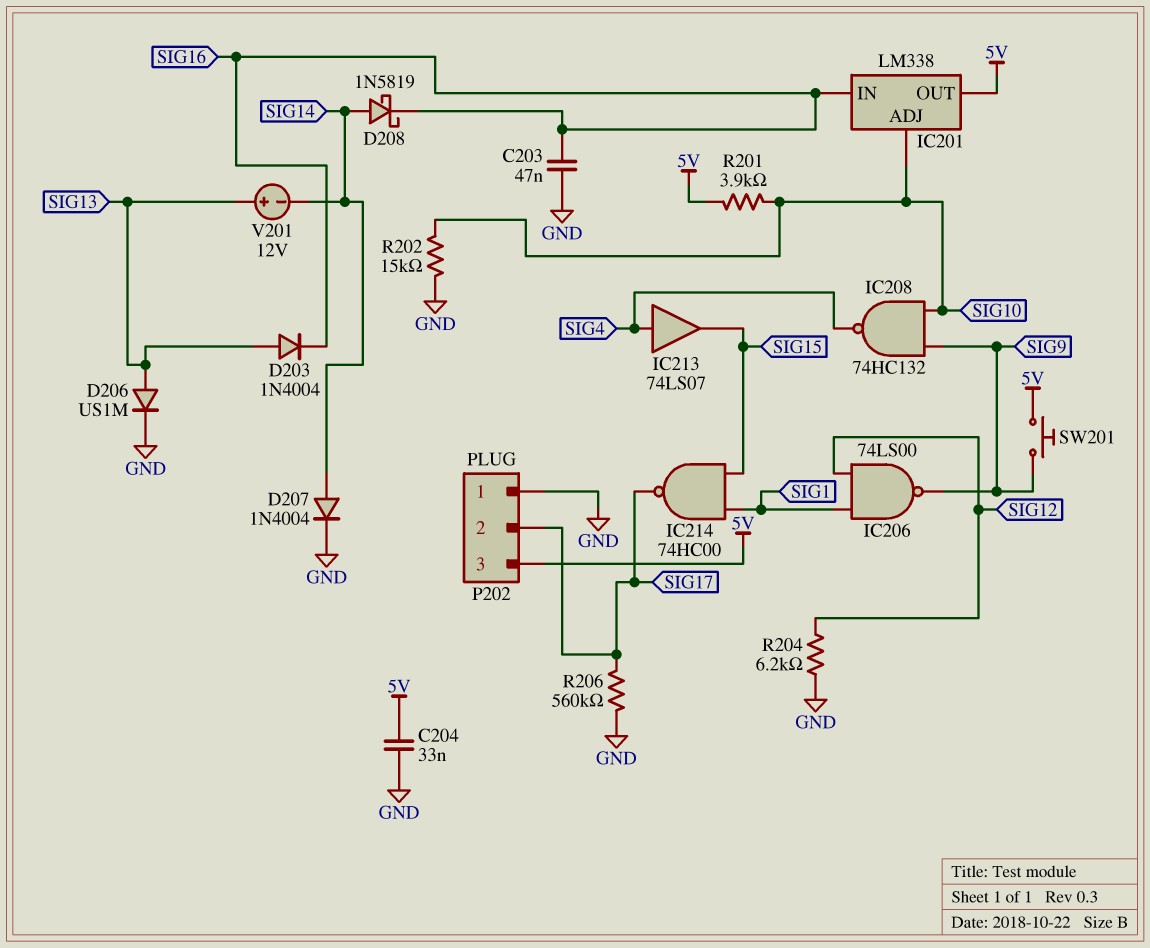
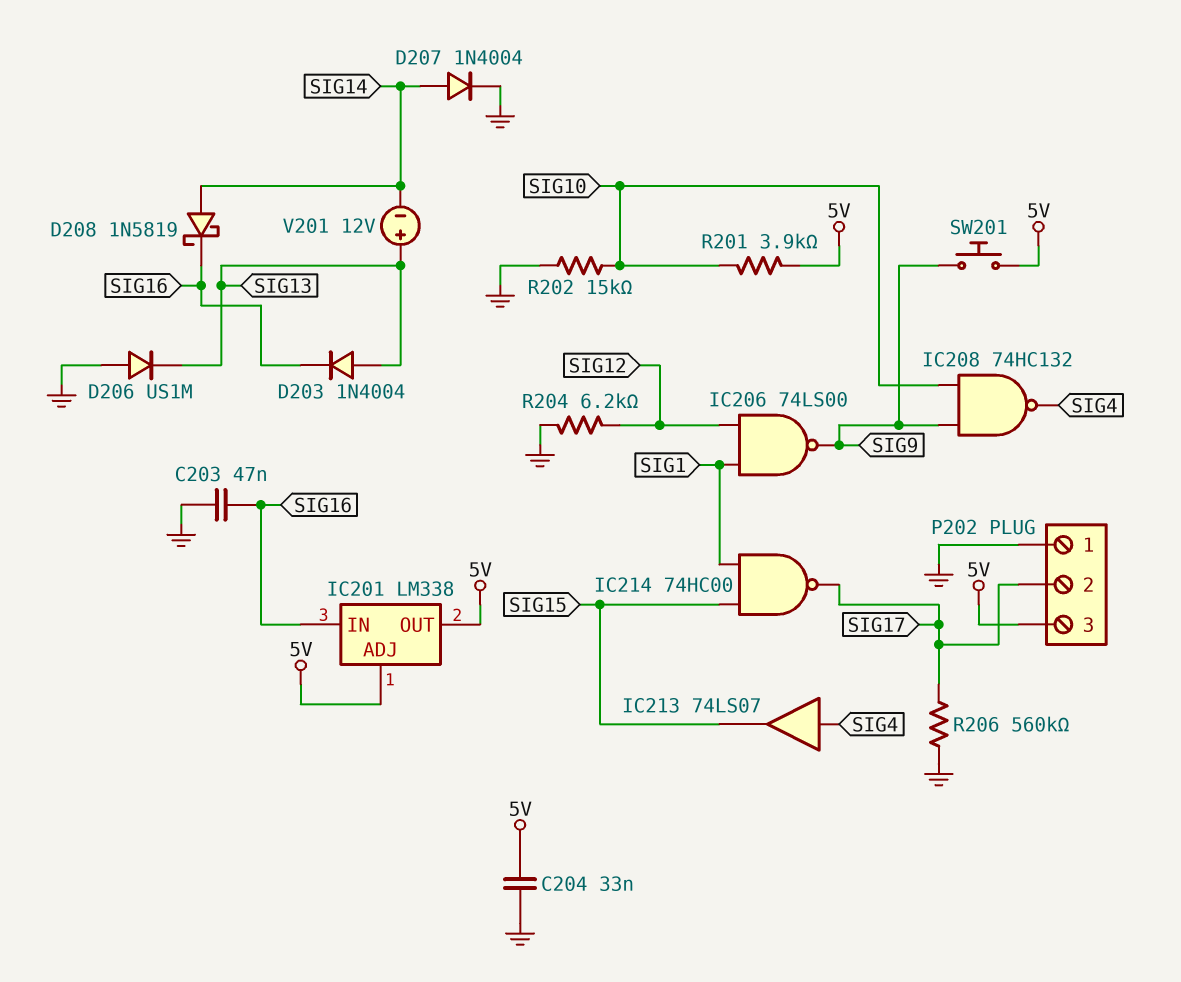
D206: diode US1M (A SIG13, K GND) -> diode US1M (A GND, K SIG13)
IC201 pin ADJ: SIG10 -> 5V

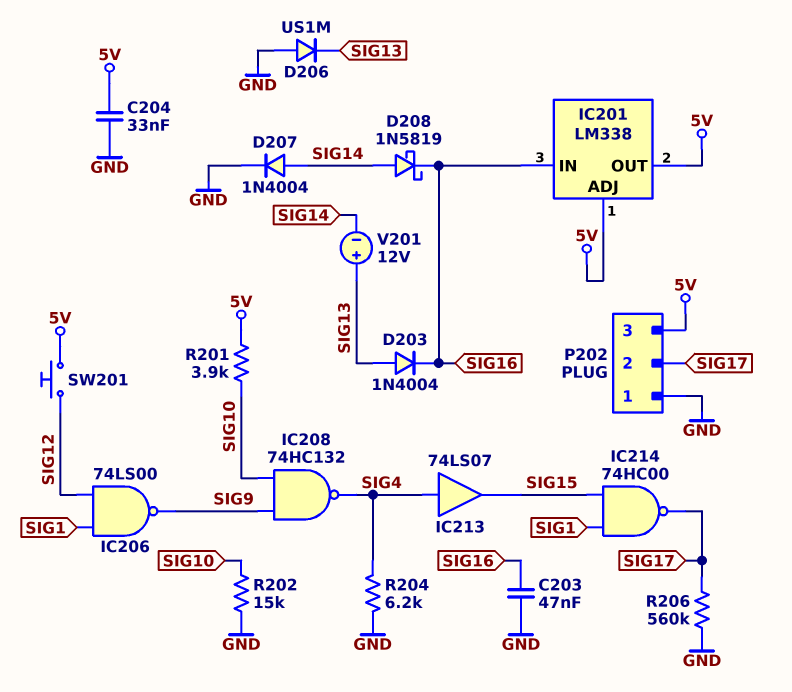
R204: 6.2k (GND, SIG12) -> 6.2k (GND, SIG4)
SW201: button (5V, SIG9) -> button (5V, SIG12)

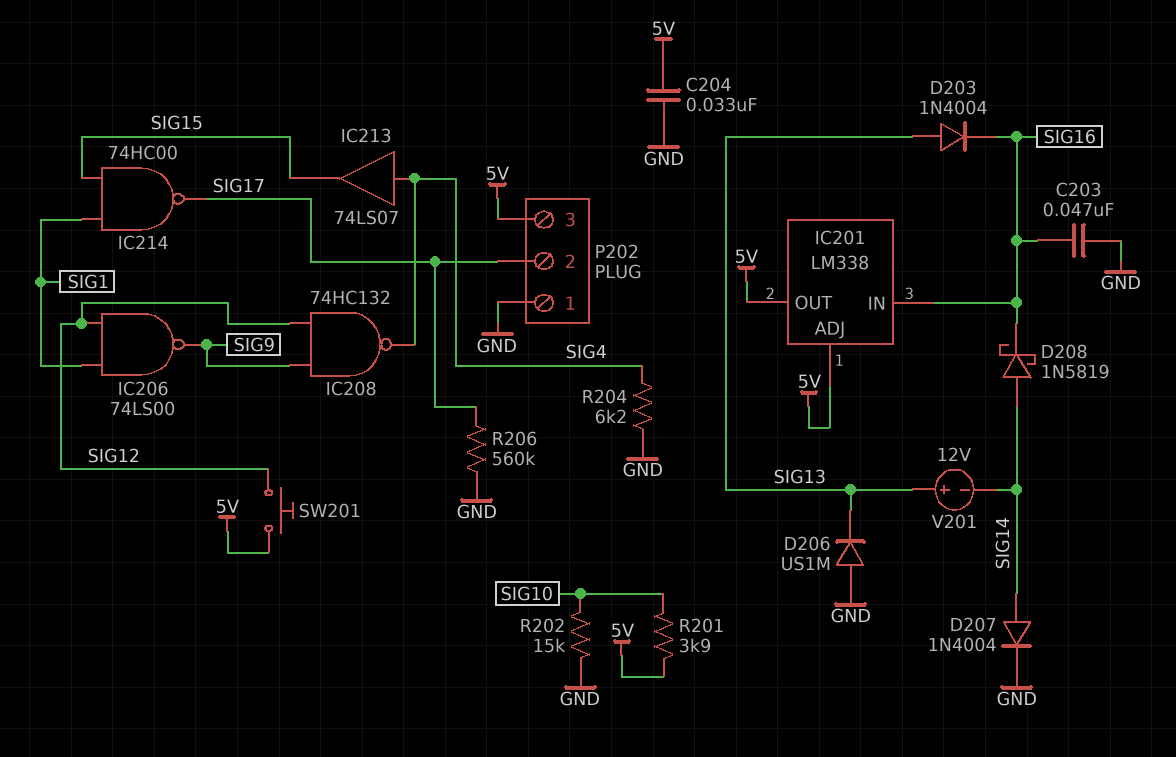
IC208: NAND 74HC132 (in SIG9, in SIG10, out SIG4) -> NAND 74HC132 (in SIG9, in SIG12, out SIG4)

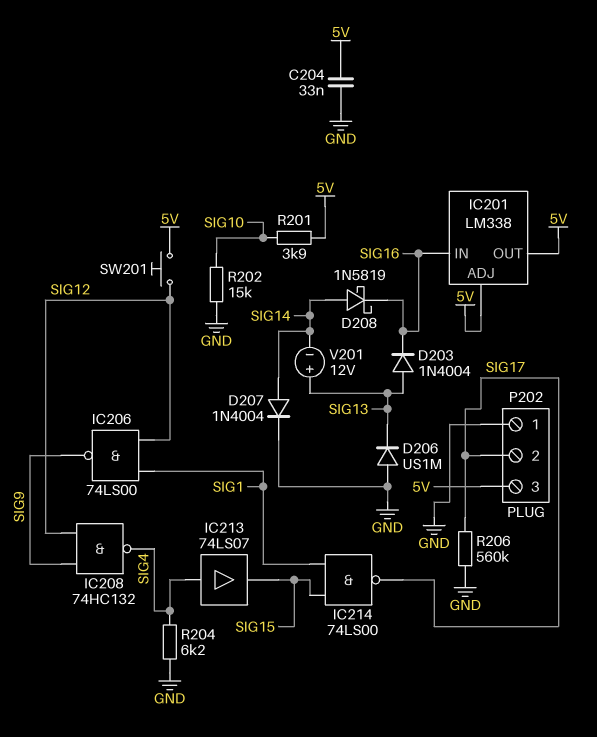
C203: 47nF (GND, SIG16) -> none
IC214: NAND 74HC00 (in SIG1, in SIG15, out SIG17) -> NAND 74LS00 (in SIG1, in SIG15, out SIG17)

